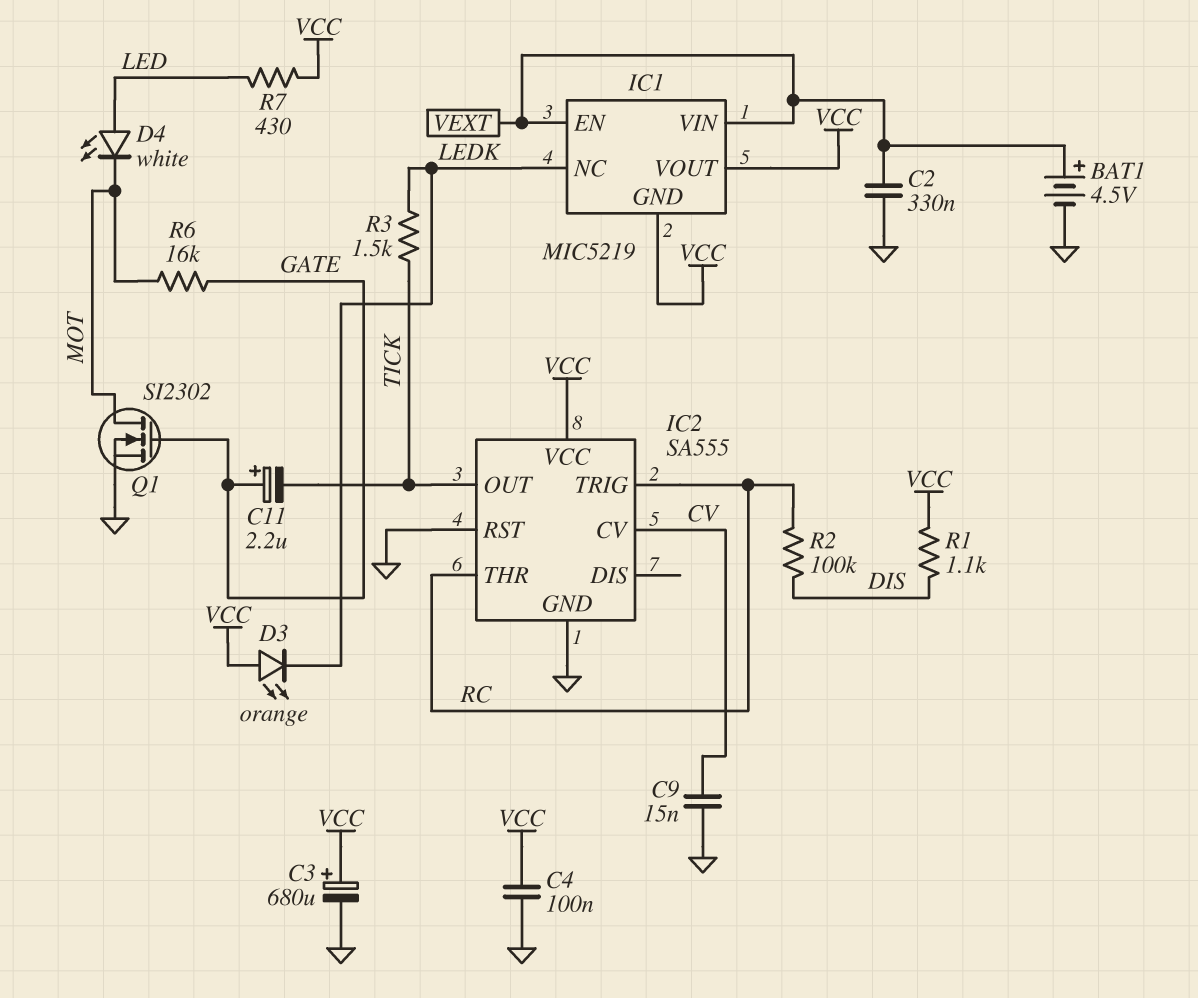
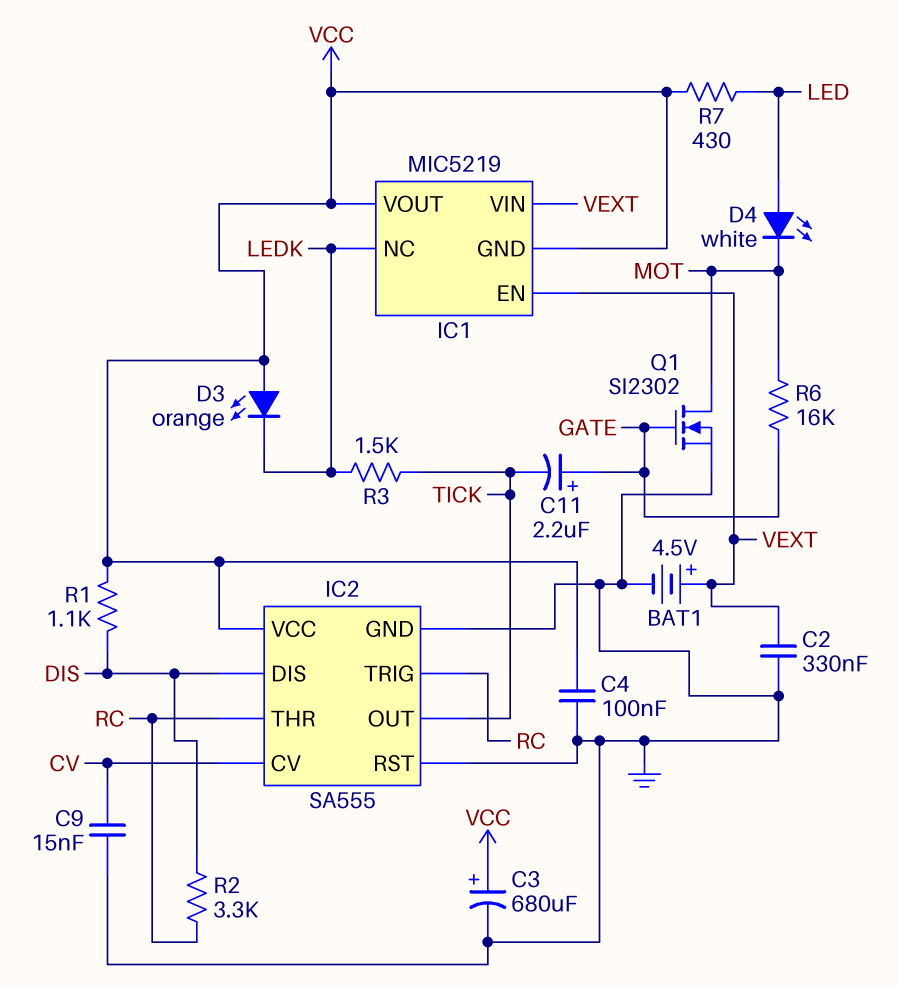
IC2 pin DIS: none -> DIS
R2: 100k (DIS, RC) -> 3.3k (DIS, RC)

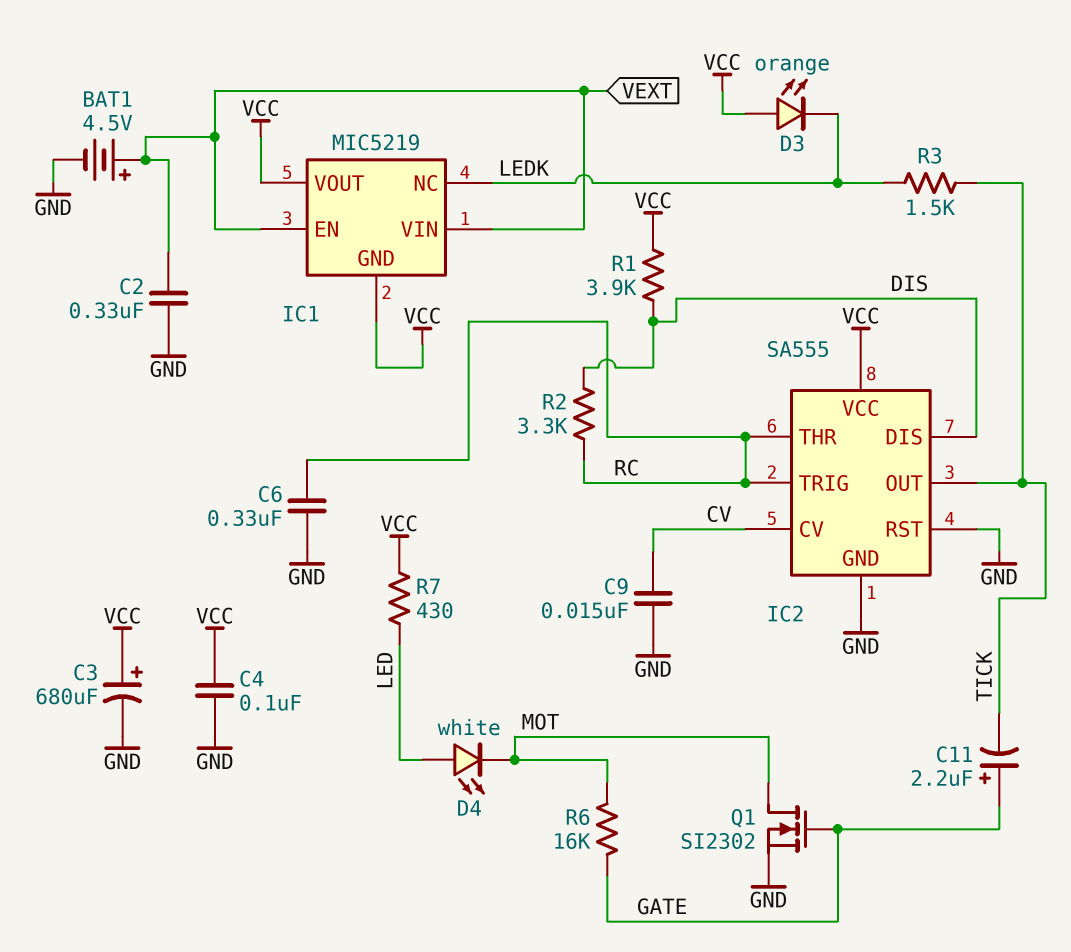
C6: none -> 330nF (GND, RC)
R1: 1.1k (DIS, VCC) -> 3.9k (DIS, VCC)

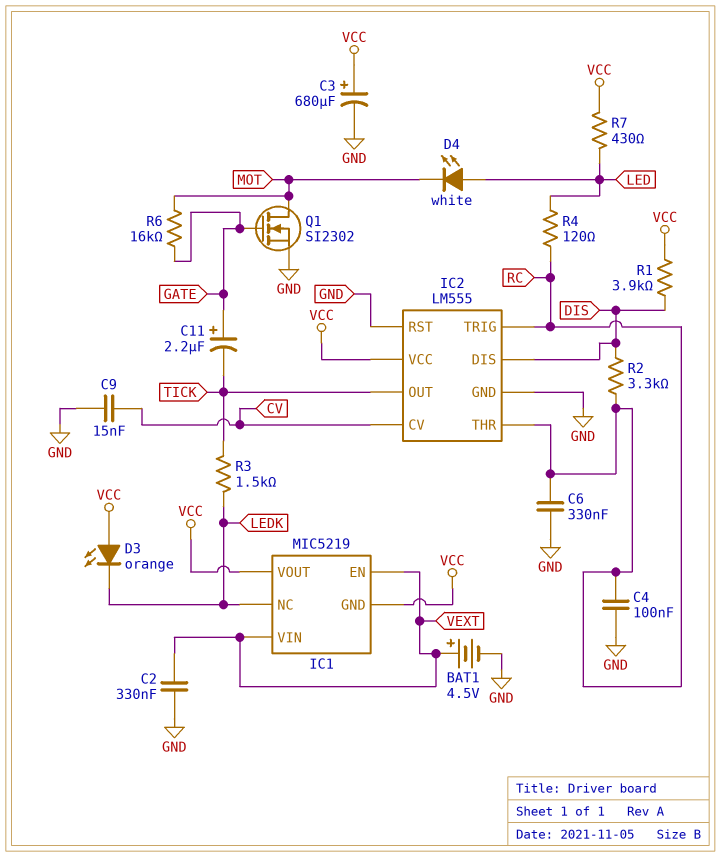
C4: 100nF (GND, VCC) -> 100nF (GND, RC)
IC2: SA555 -> LM555
R4: none -> 120 (LED, RC)

